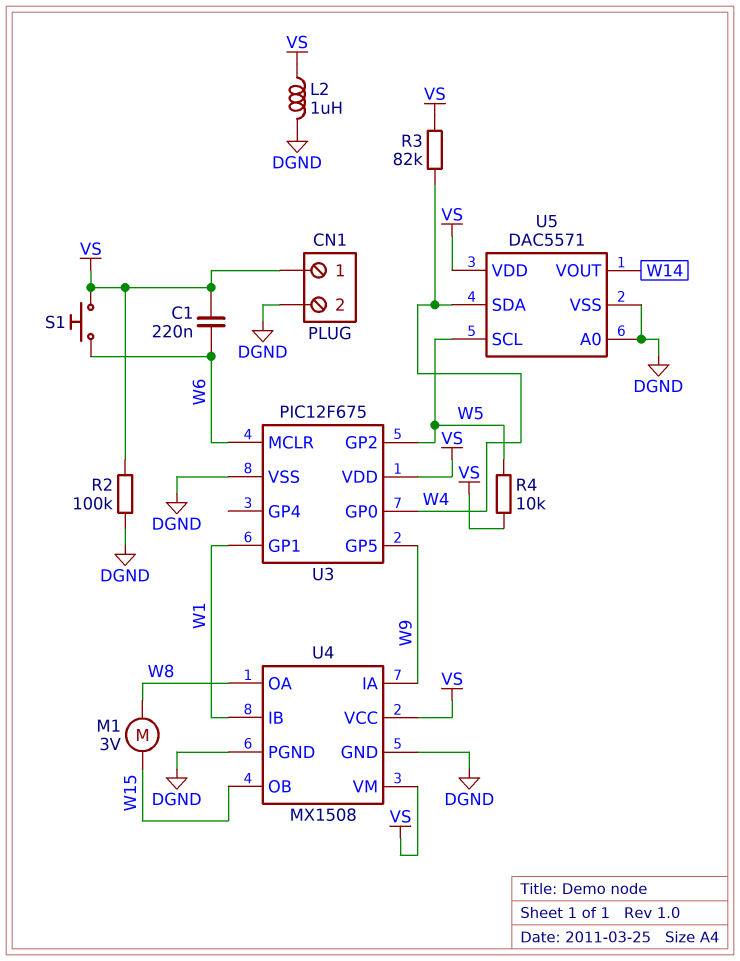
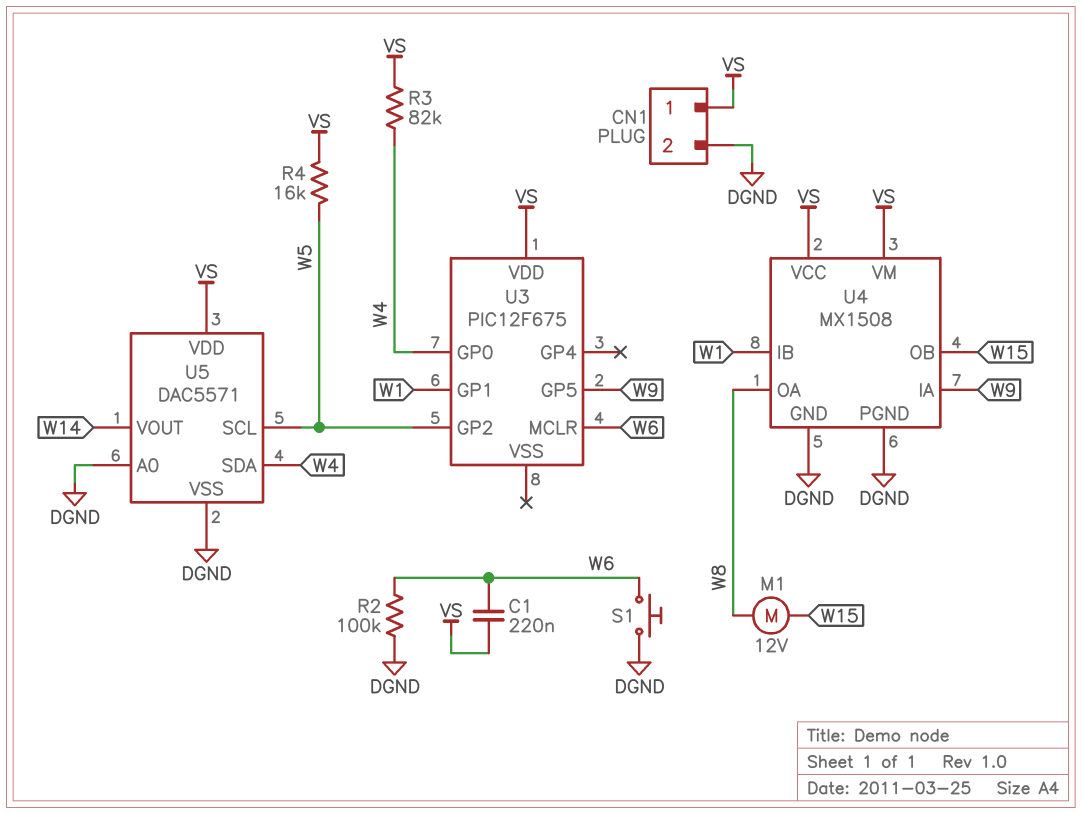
L2: 1uH (DGND, VS) -> none
M1: motor 3V (W8, W15) -> motor 12V (W8, W15)
R2: 100k (DGND, VS) -> 100k (DGND, W6)
R4: 10k (VS, W5) -> 16k (VS, W5)
S1: button (VS, W6) -> button (DGND, W6)
U3 pin VSS: DGND -> none

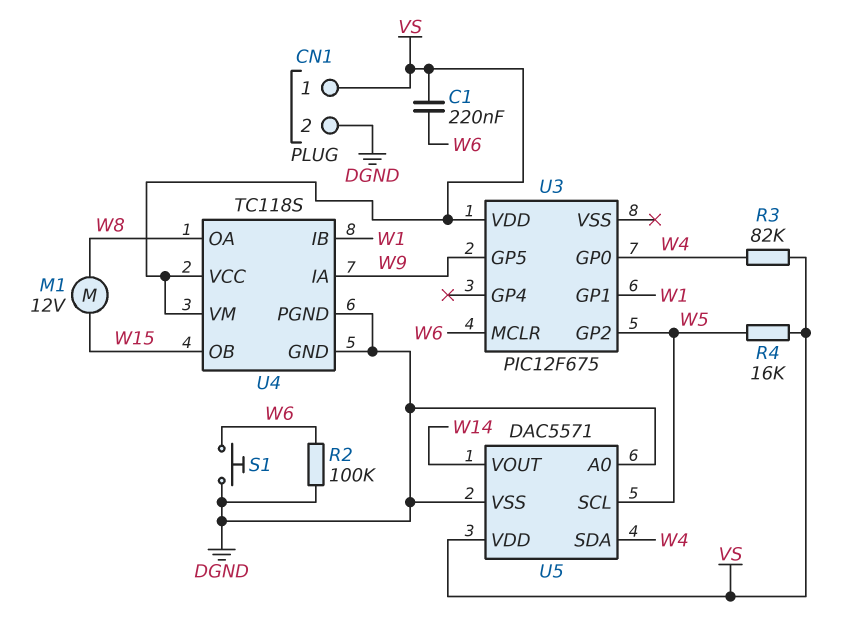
U4: MX1508 -> TC118S

